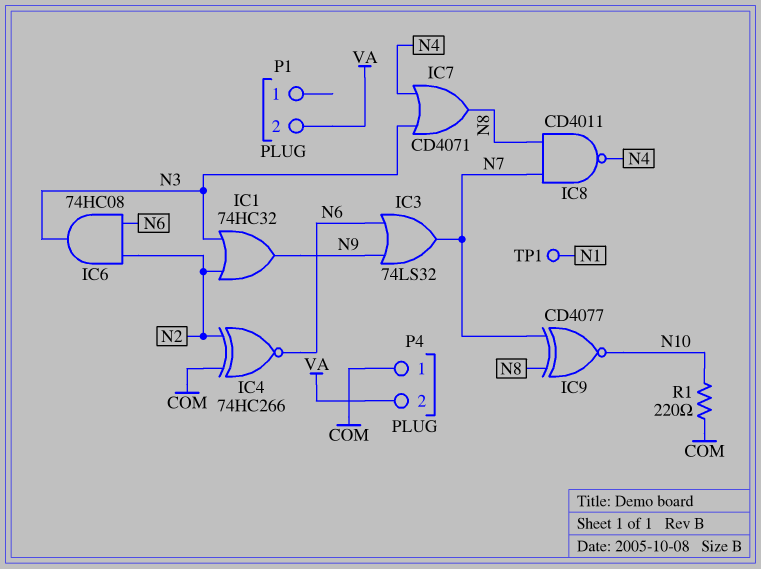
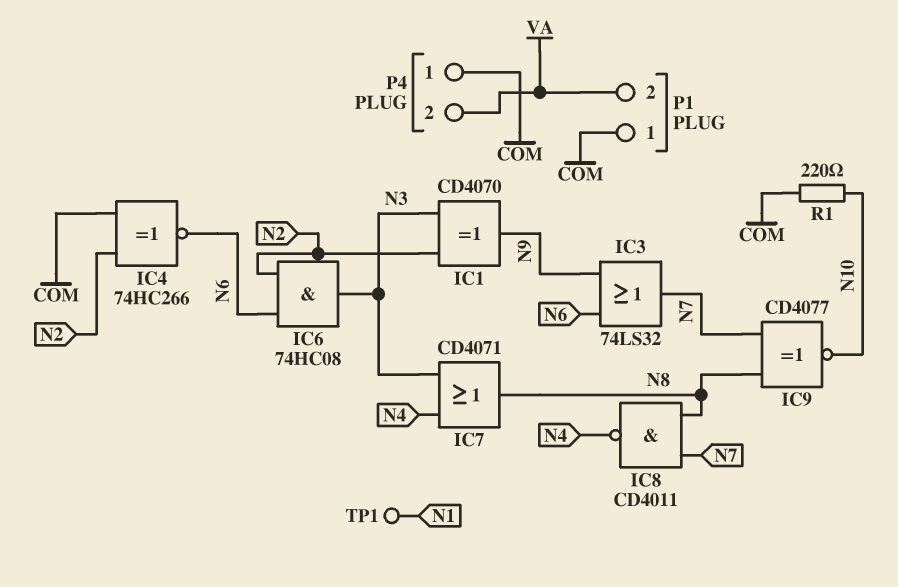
IC1: OR 74HC32 (in N2, in N3, out N9) -> XOR CD4070 (in N2, in N3, out N9)
P1 pin 1: none -> COM

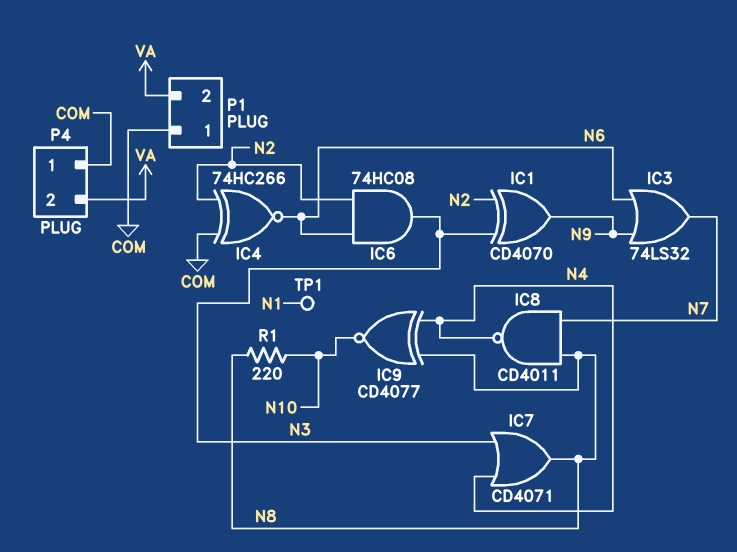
IC9: XNOR CD4077 (in N7, in N8, out N10) -> XNOR CD4077 (in N4, in N8, out N10)
R1: 220 (COM, N10) -> 220 (N8, N10)

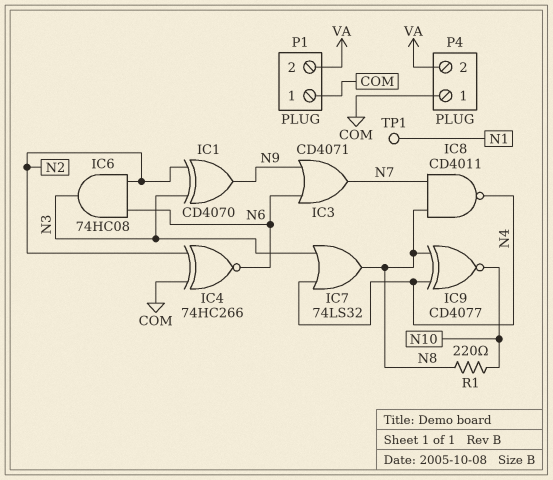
IC3: OR 74LS32 (in N6, in N9, out N7) -> OR CD4071 (in N6, in N9, out N7)
IC7: OR CD4071 (in N3, in N4, out N8) -> OR 74LS32 (in N3, in N4, out N8)

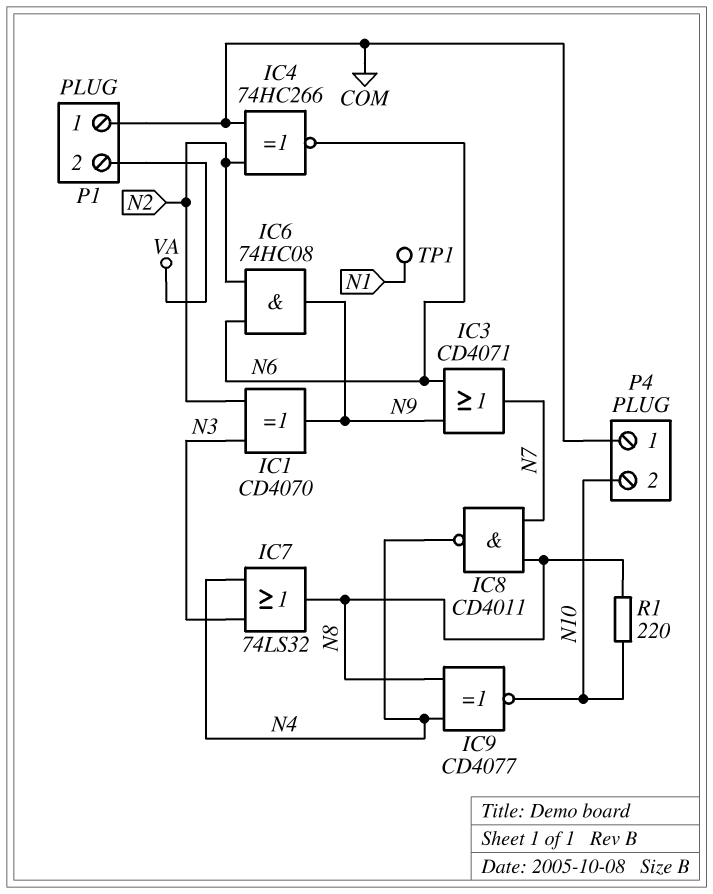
IC6: AND 74HC08 (in N2, in N6, out N3) -> AND 74HC08 (in N2, in N6, out N9)
P4 pin 2: VA -> N10

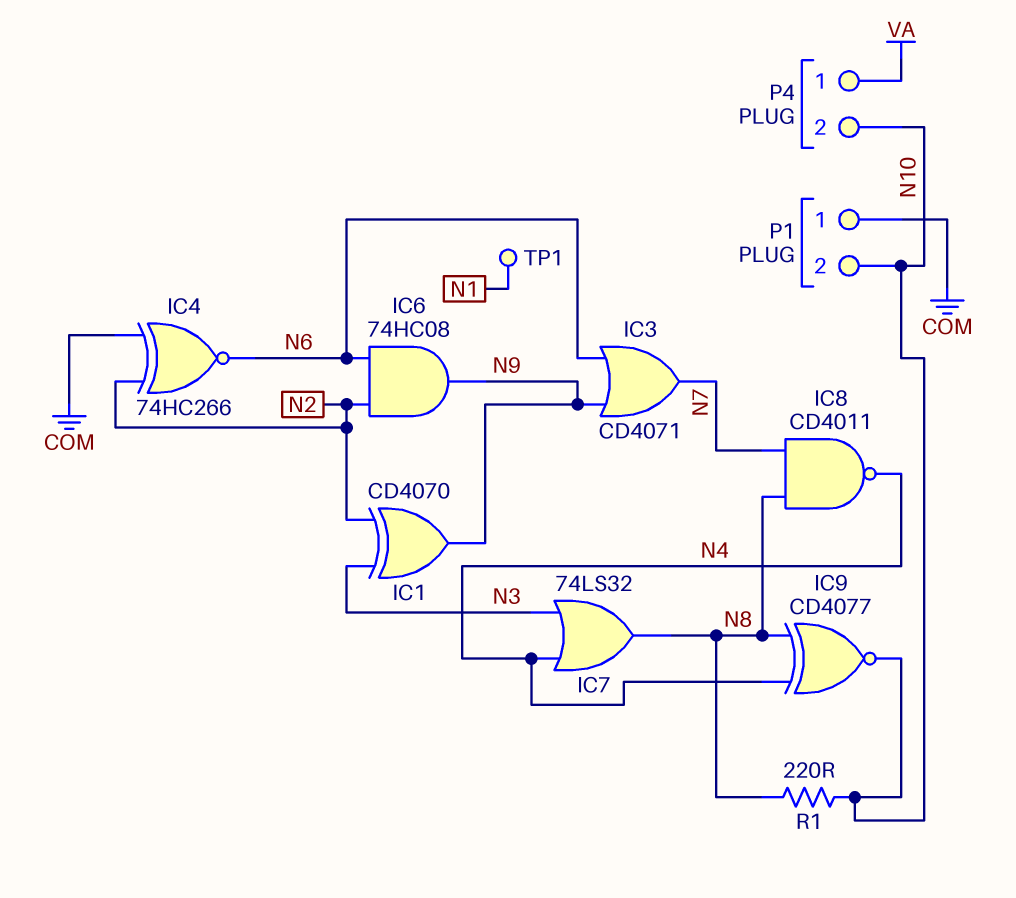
P1 pin 2: VA -> N10
P4 pin 1: COM -> VA

